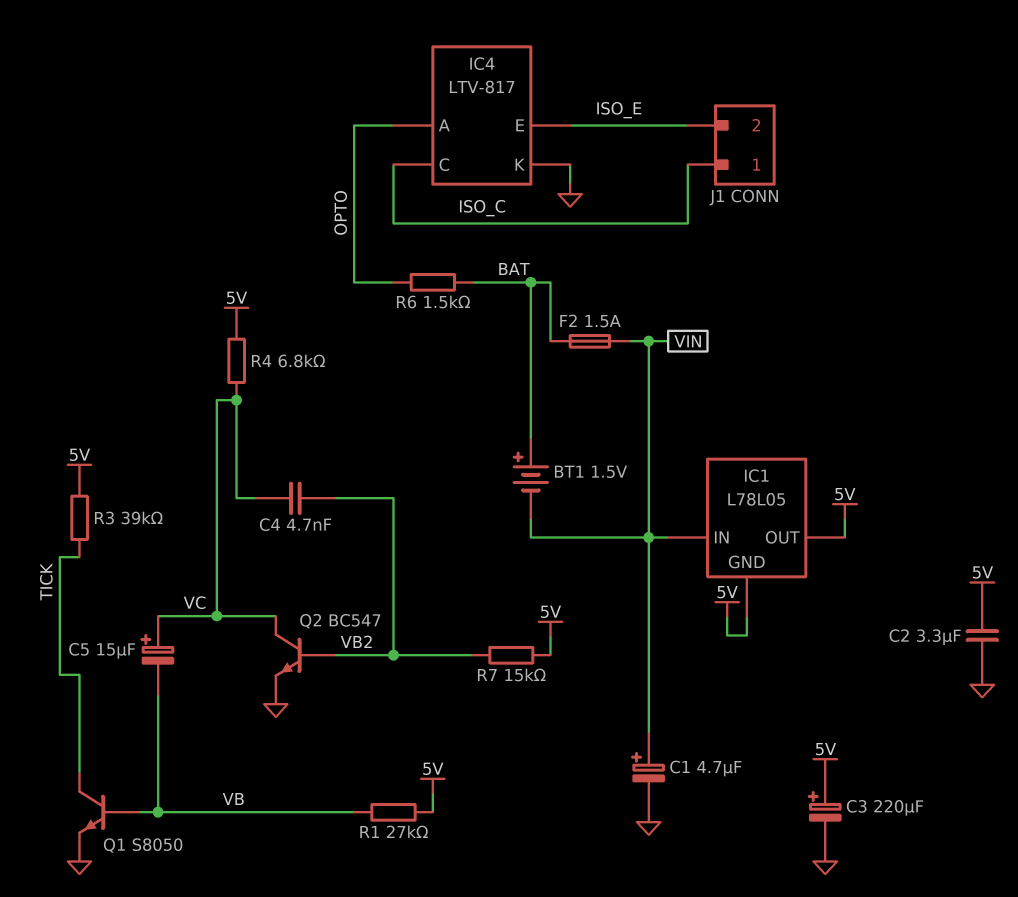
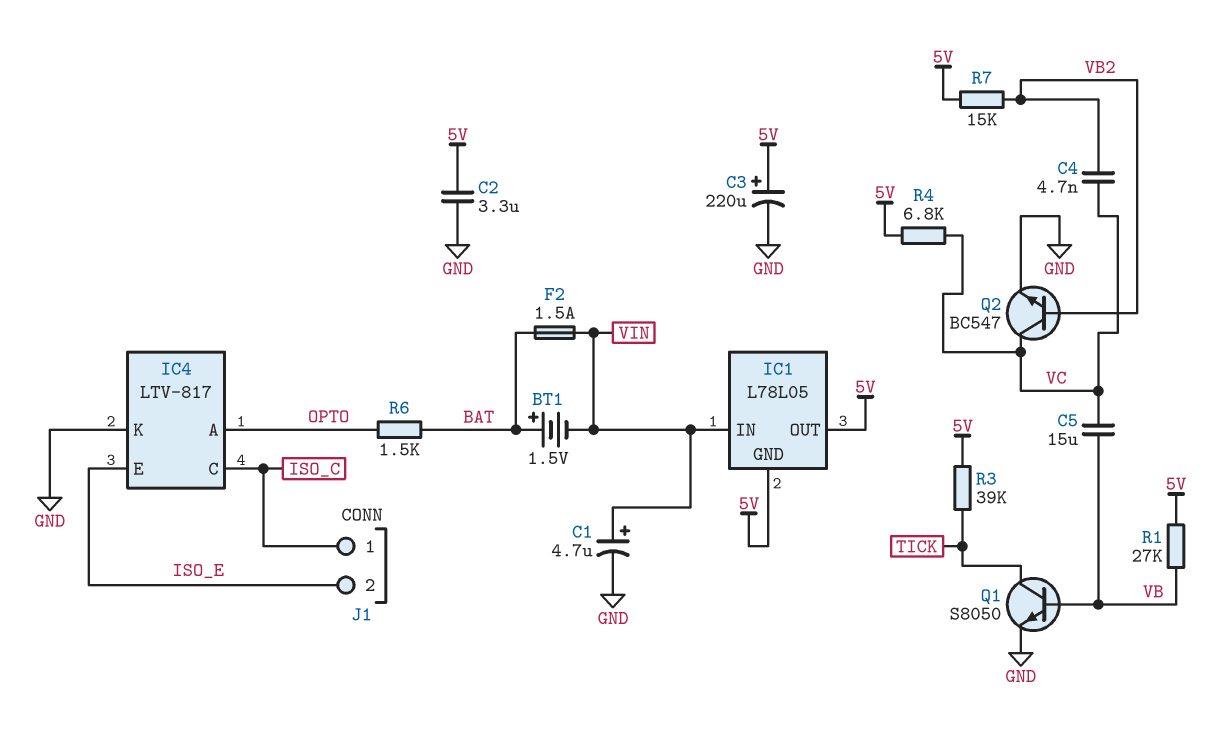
C5: 15uF (plus VC, minus VB) -> 15uF (VB, VC)

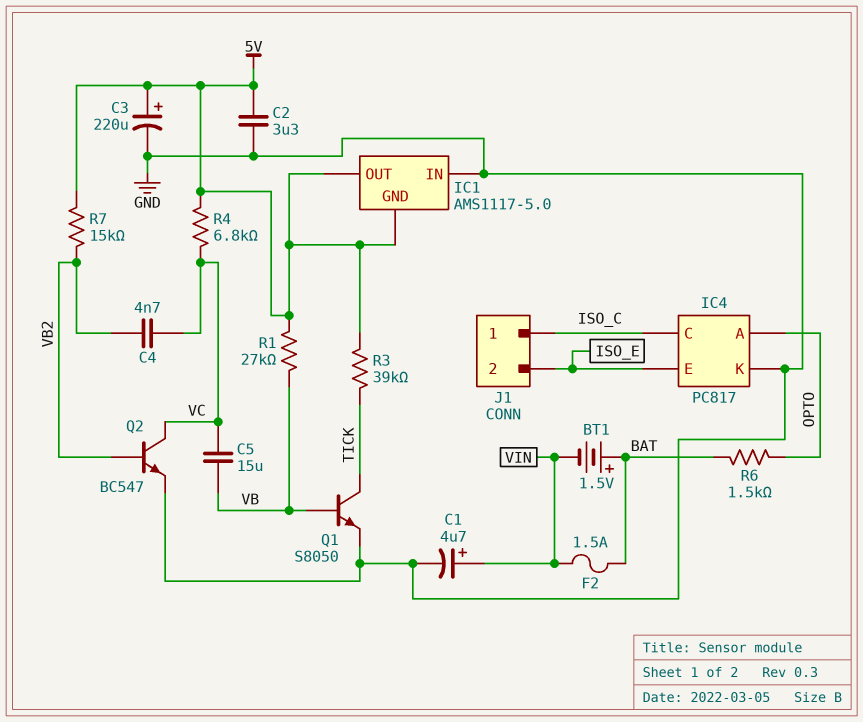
IC1: L78L05 -> AMS1117-5.0
IC1 pin IN: VIN -> GND
IC4: LTV-817 -> PC817

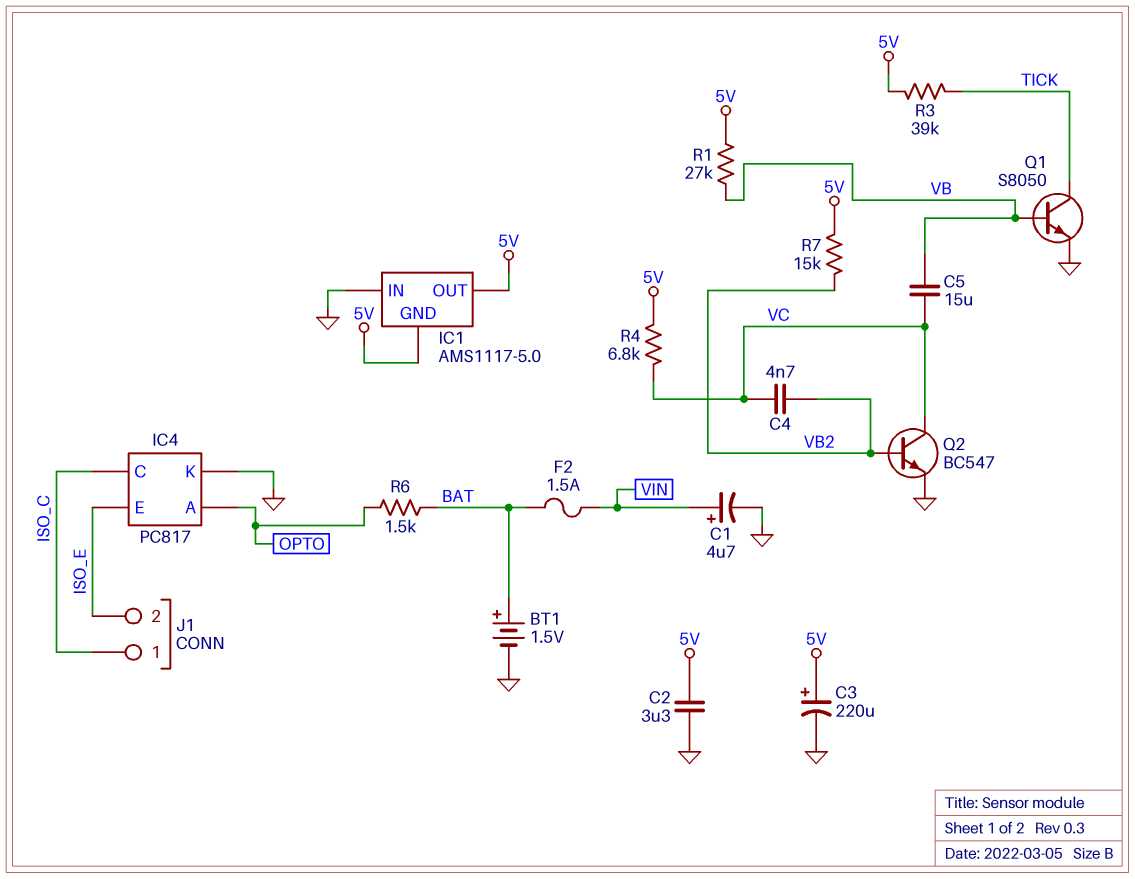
BT1: 1.5V (plus BAT, minus VIN) -> 1.5V (plus BAT, minus GND)

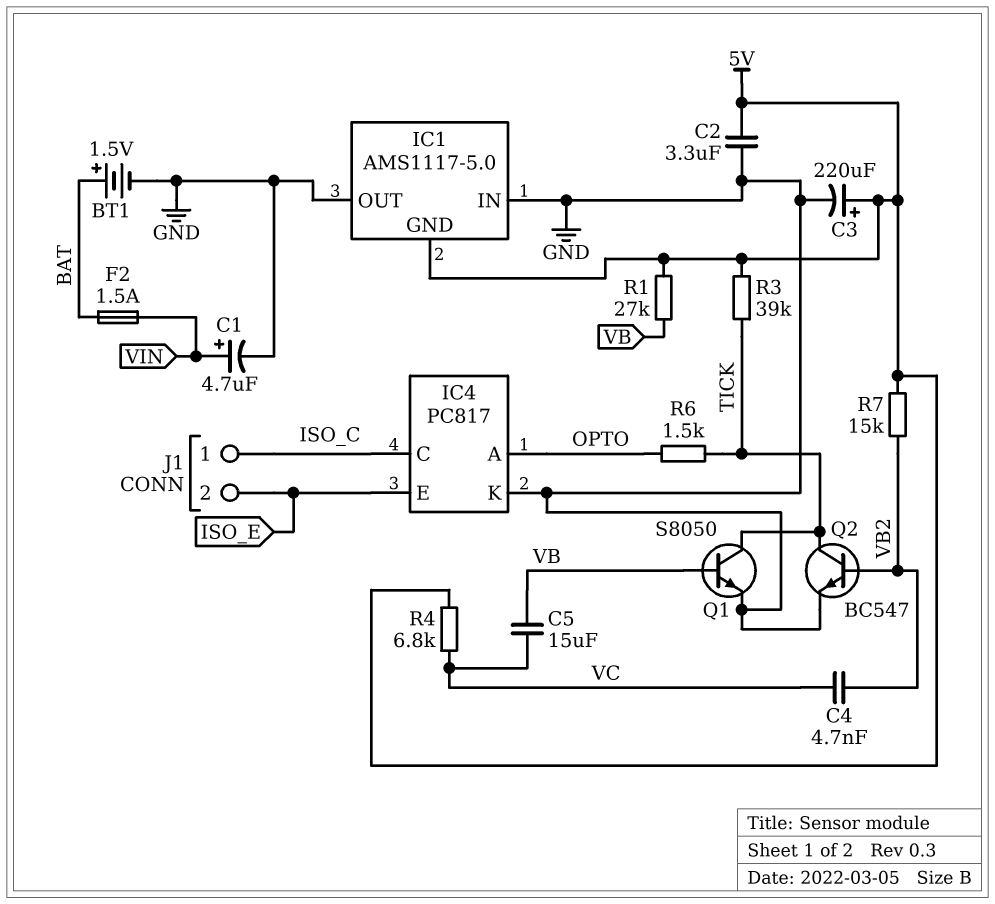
IC1 pin OUT: 5V -> GND
Q2: NPN BC547 (B VB2, C VC, E GND) -> NPN BC547 (B VB2, C TICK, E GND)
R6: 1.5k (BAT, OPTO) -> 1.5k (OPTO, TICK)

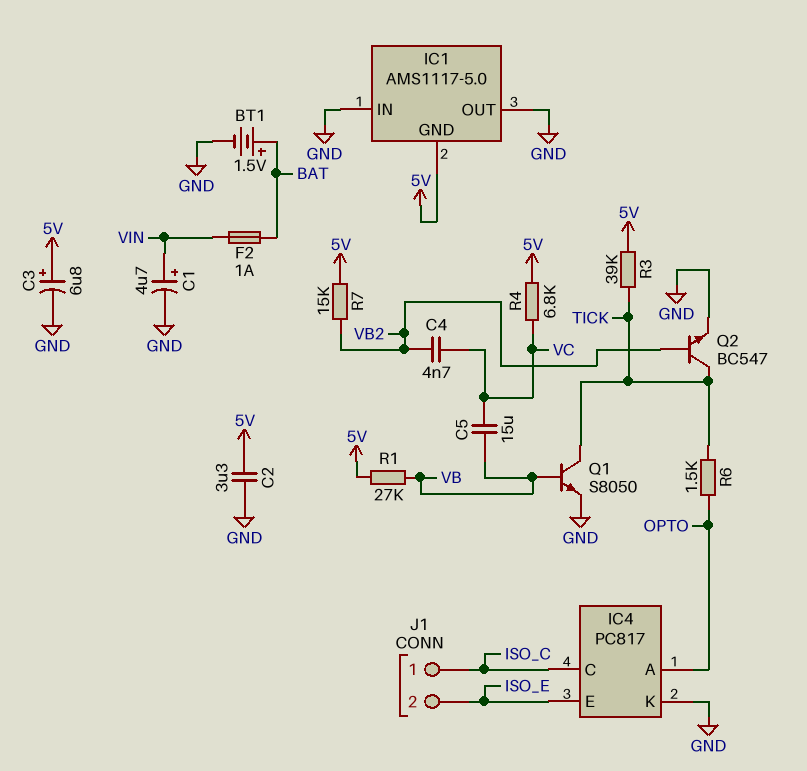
C3: 220uF (plus 5V, minus GND) -> 6.8uF (plus 5V, minus GND)
F2: 1.5A (BAT, VIN) -> 1A (BAT, VIN)

